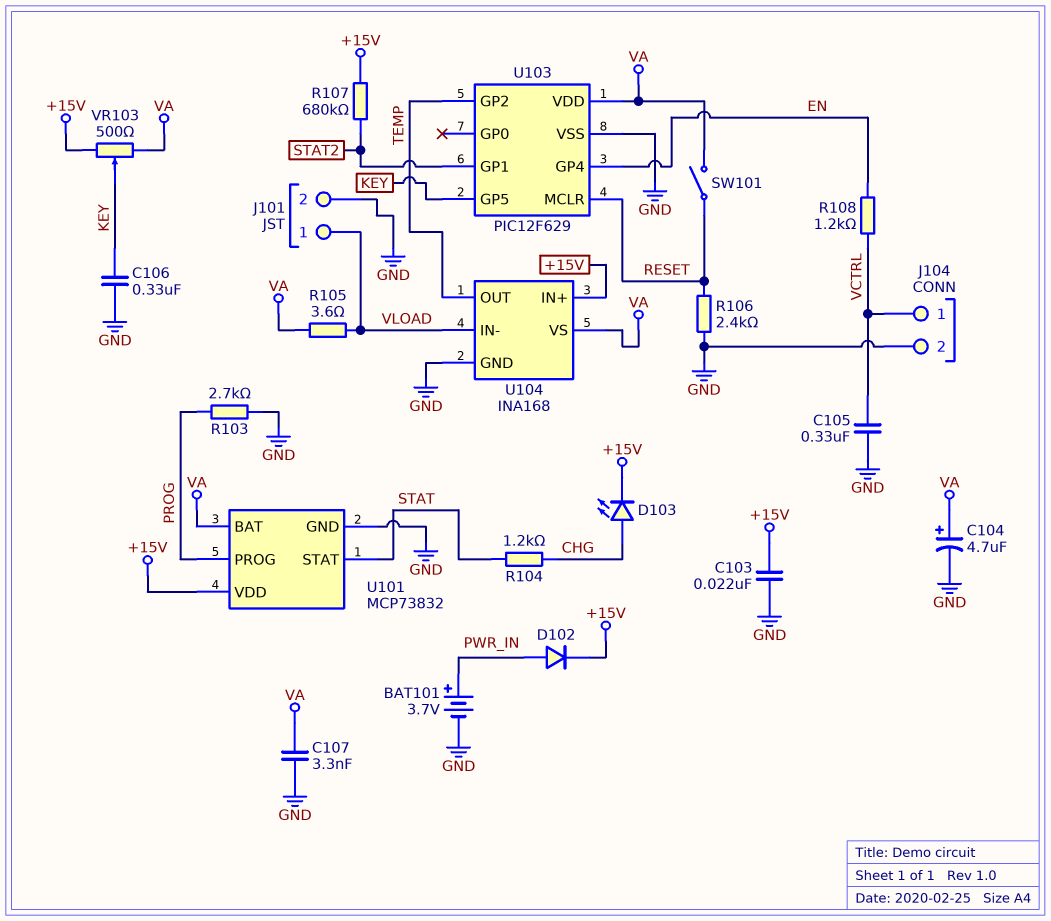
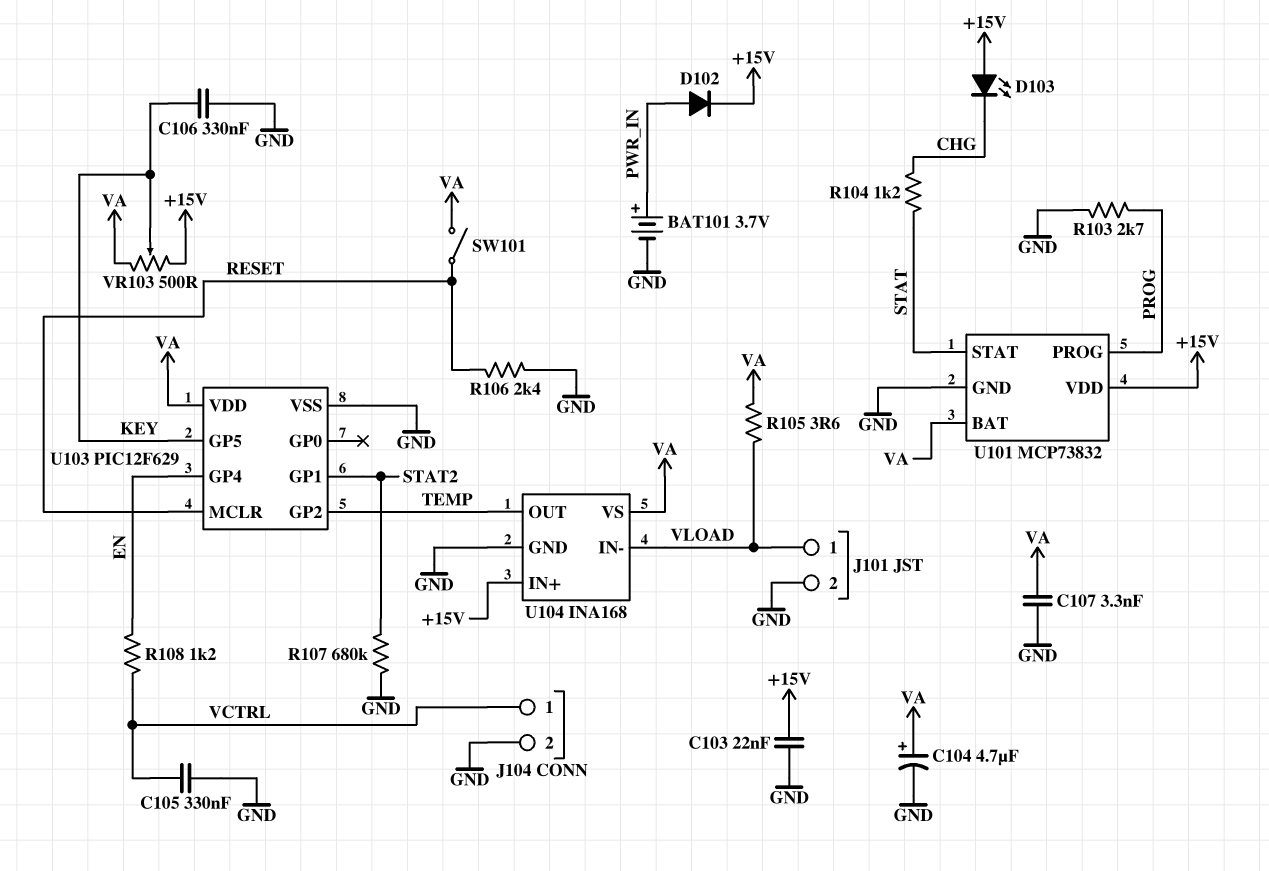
D103: LED (A CHG, K +15V) -> LED (A +15V, K CHG)
R107: 680k (+15V, STAT2) -> 680k (GND, STAT2)

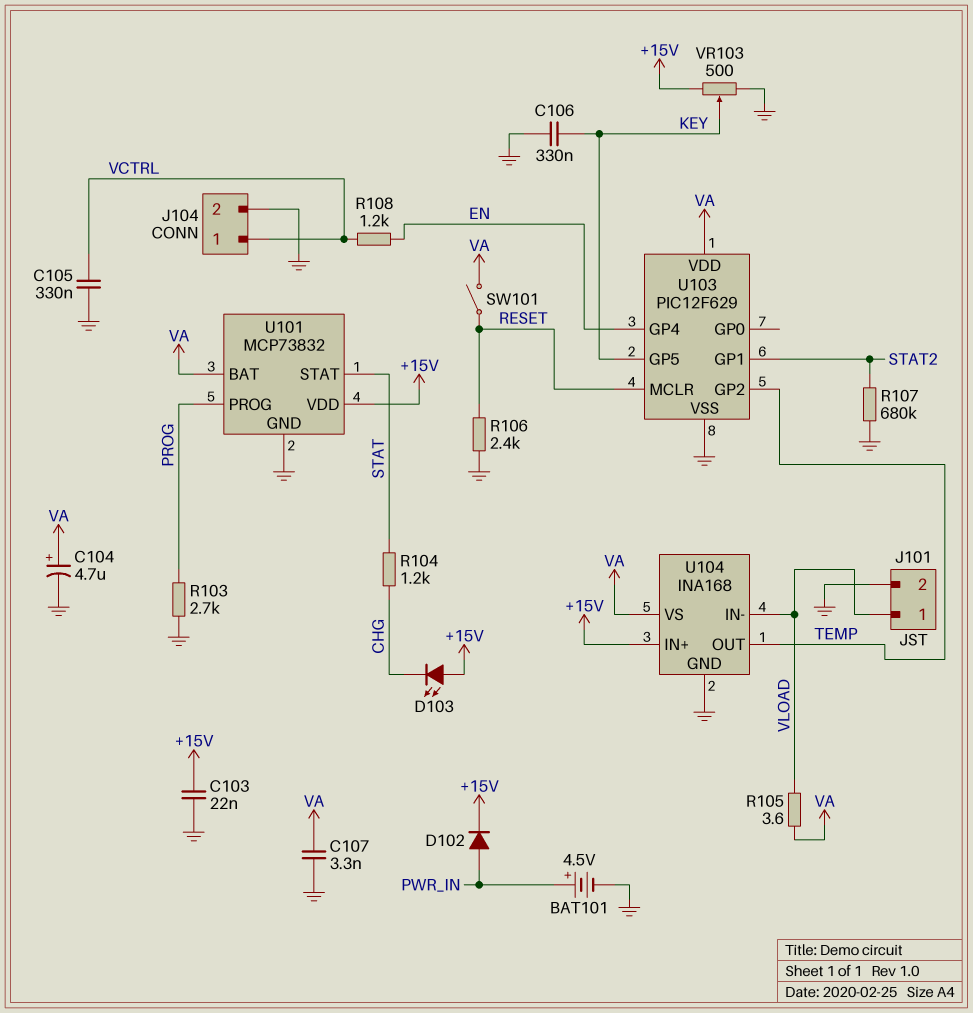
BAT101: 3.7V (plus PWR_IN, minus GND) -> 4.5V (plus PWR_IN, minus GND)
VR103: 500 (+15V, VA, wiper KEY) -> 500 (+15V, GND, wiper KEY)

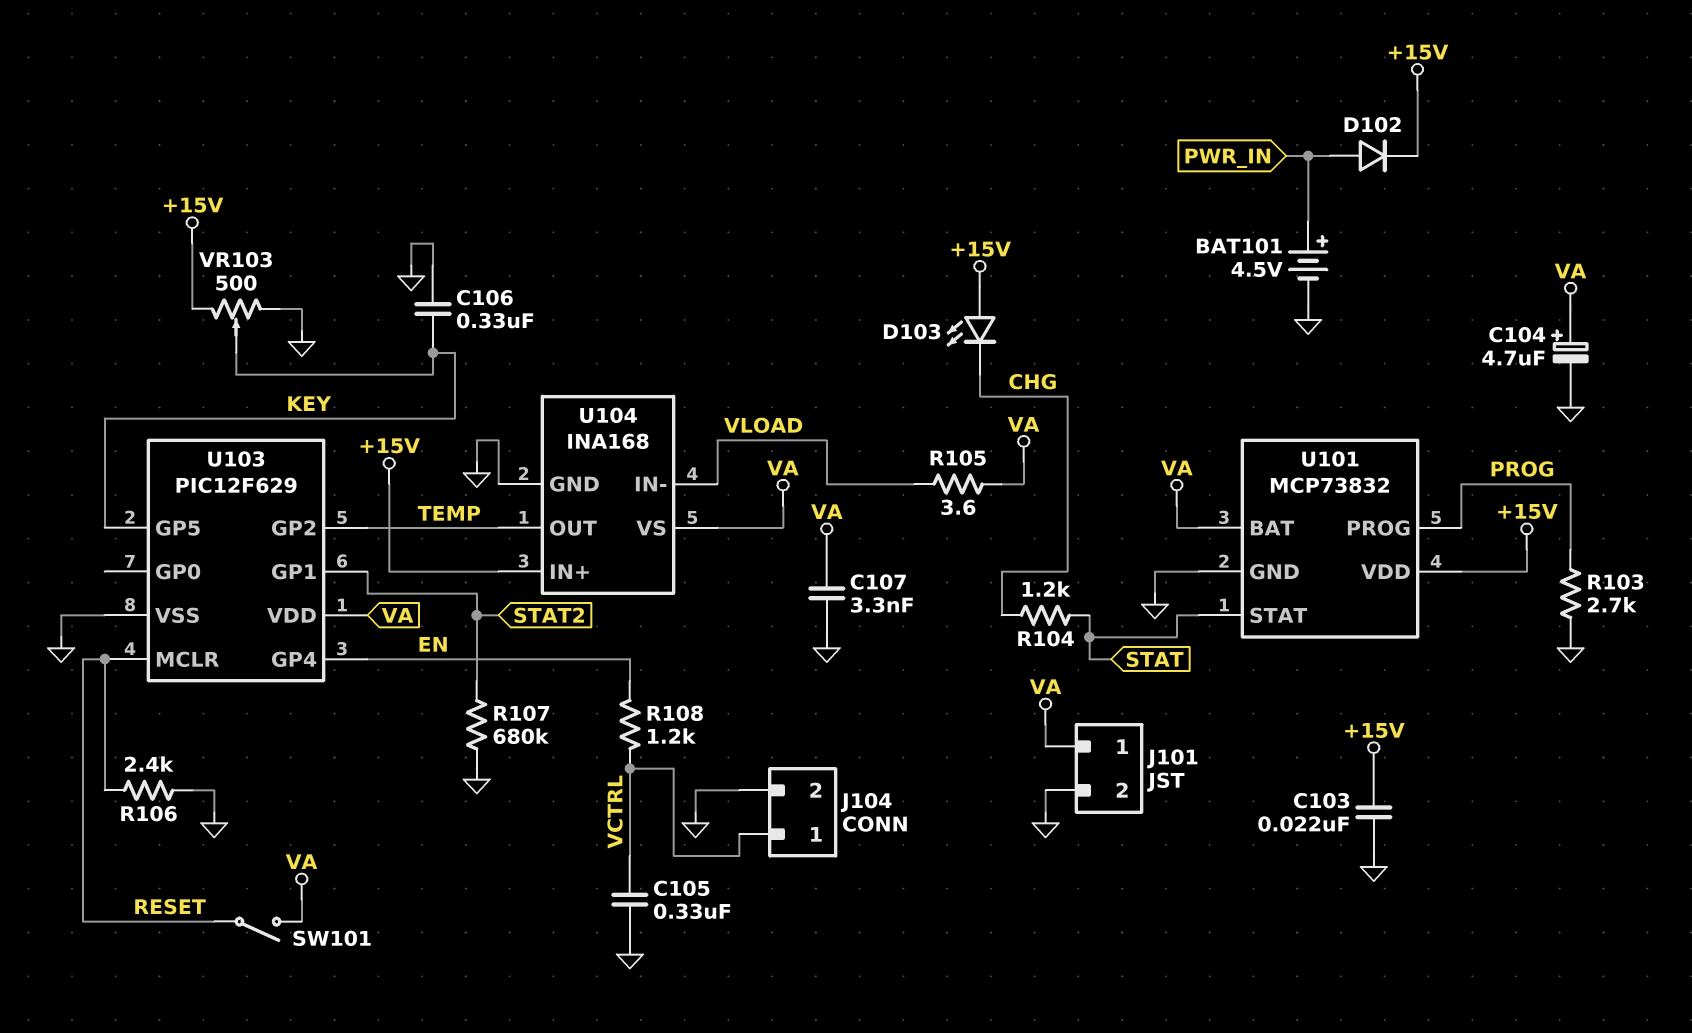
J101 pin 1: VLOAD -> VA

